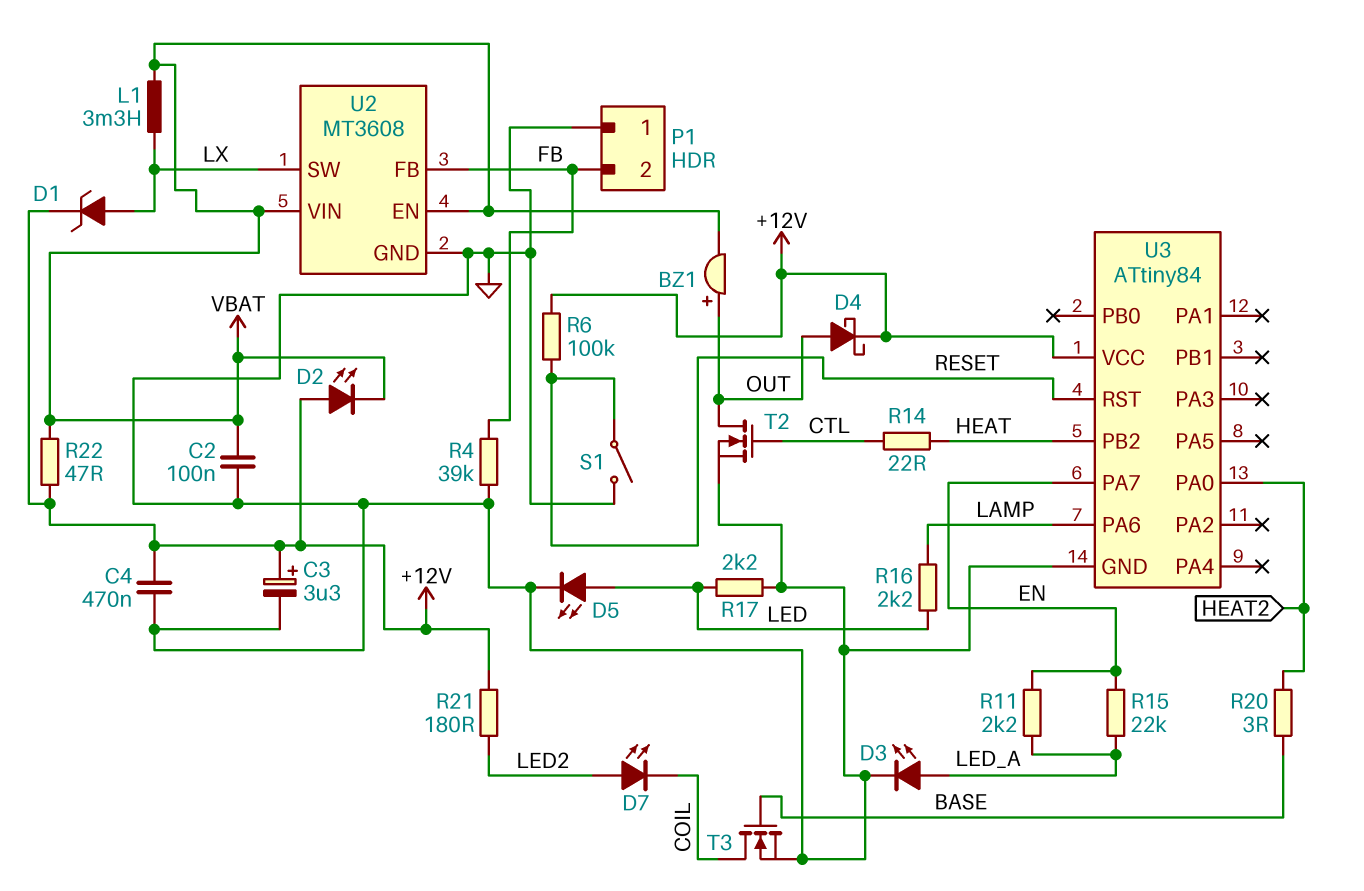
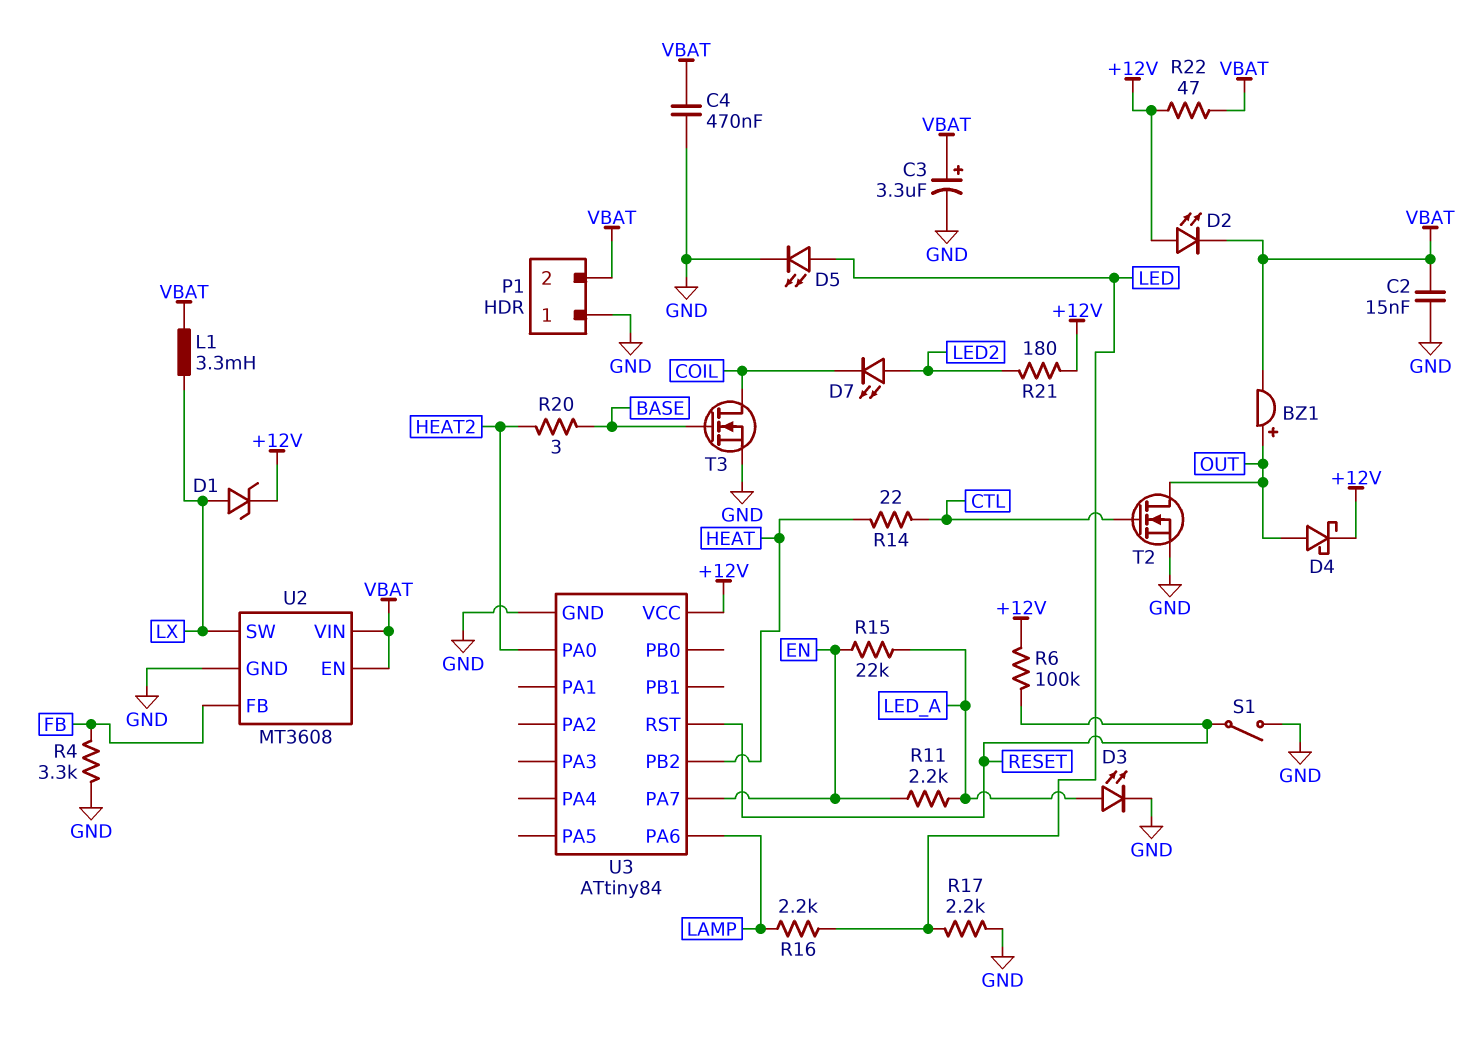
C2: 100nF (GND, VBAT) -> 15nF (GND, VBAT)
C3: 3.3uF (plus +12V, minus GND) -> 3.3uF (plus VBAT, minus GND)
C4: 470nF (+12V, GND) -> 470nF (GND, VBAT)
P1 pin 2: FB -> VBAT
R4: 39k (FB, GND) -> 3.3k (FB, GND)

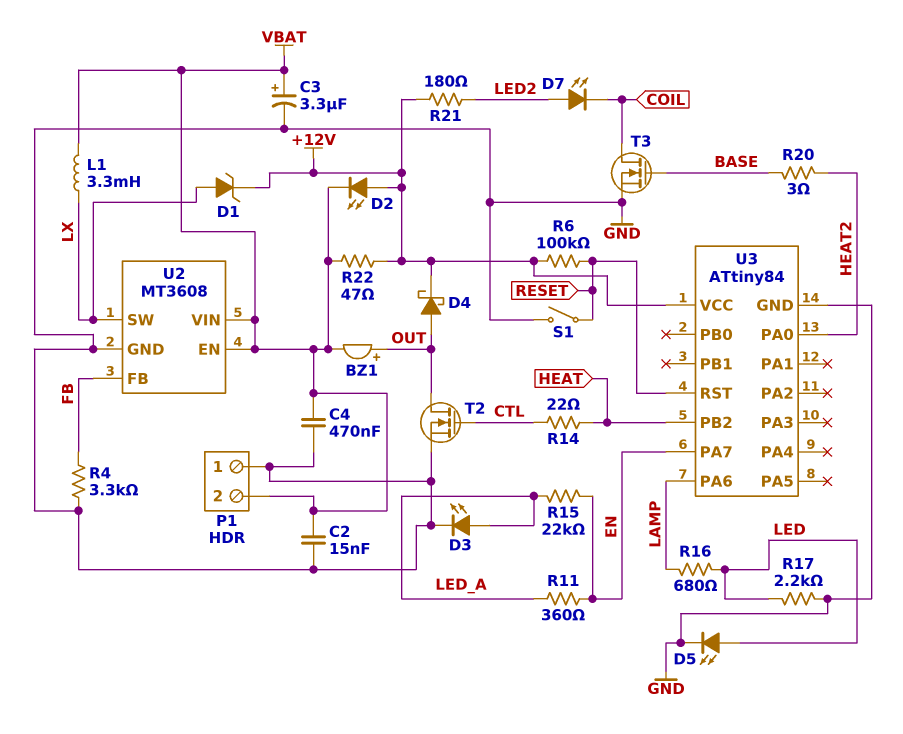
R11: 2.2k (EN, LED_A) -> 360 (EN, LED_A)
R16: 2.2k (LAMP, LED) -> 680 (LAMP, LED)

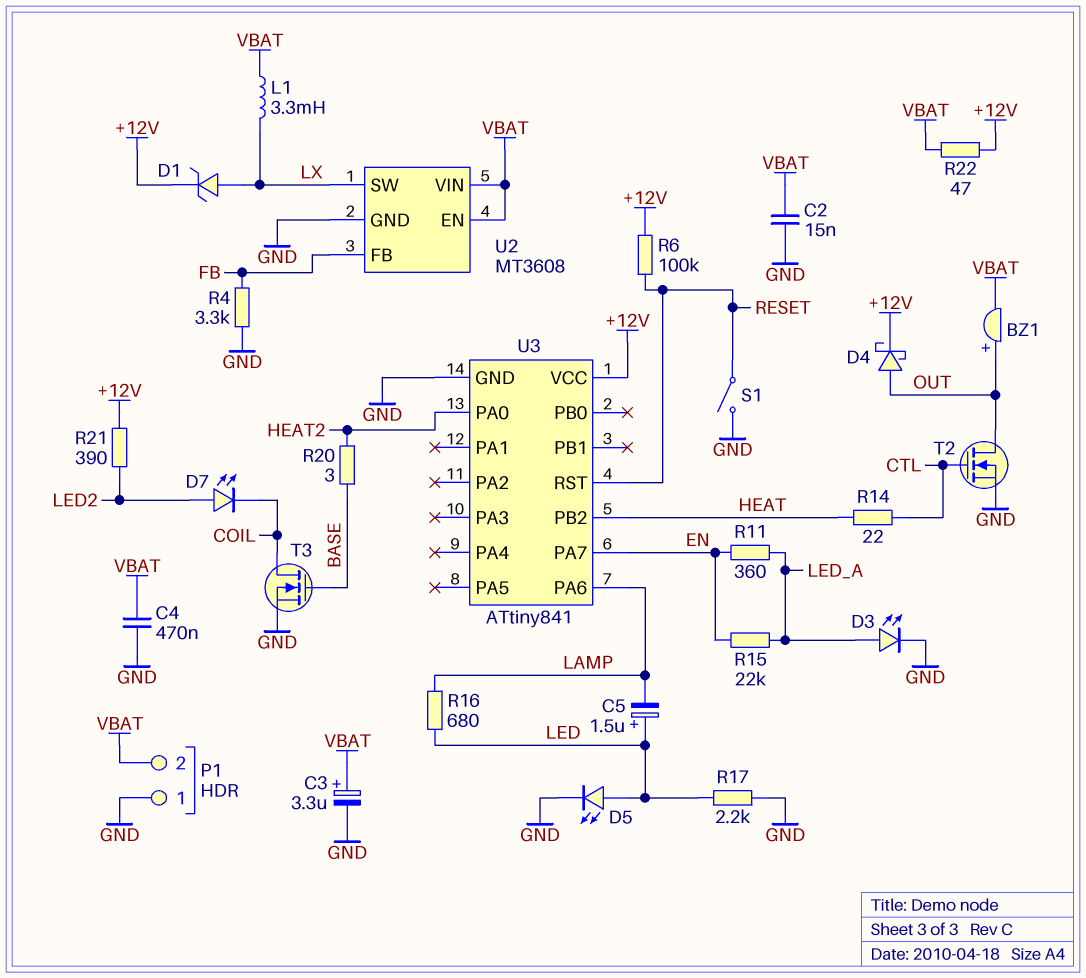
C5: none -> 1.5uF (plus LED, minus LAMP)
D2: LED (A +12V, K VBAT) -> none
R21: 180 (+12V, LED2) -> 390 (+12V, LED2)
U3: ATtiny84 -> ATtiny841

